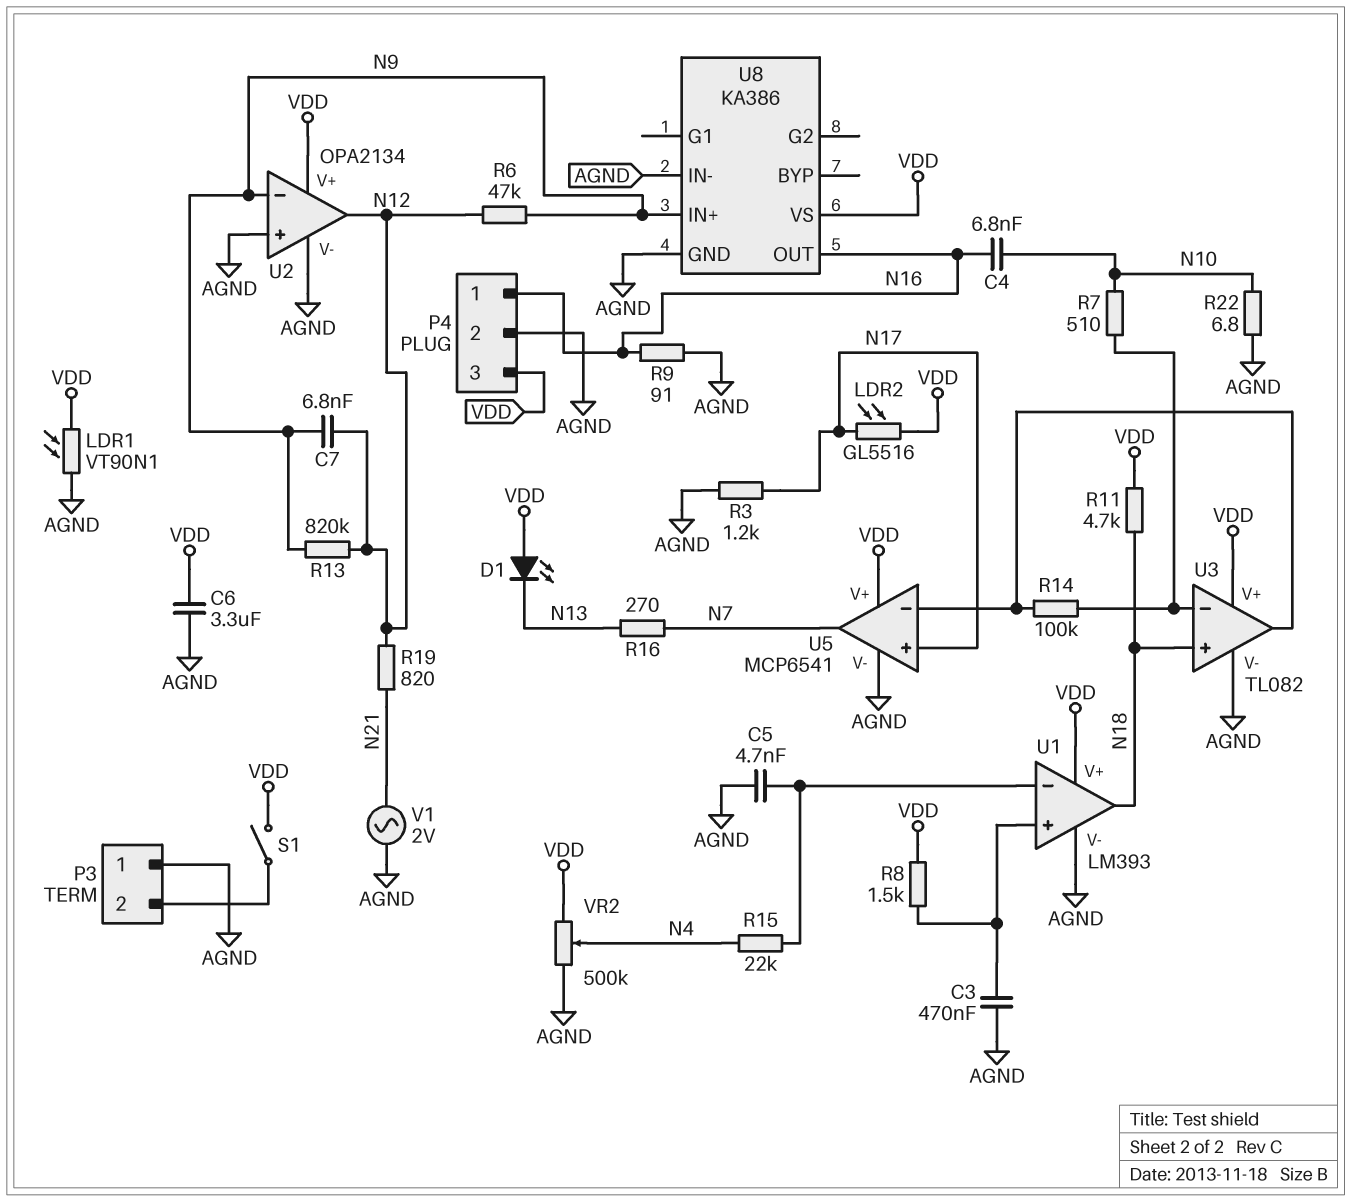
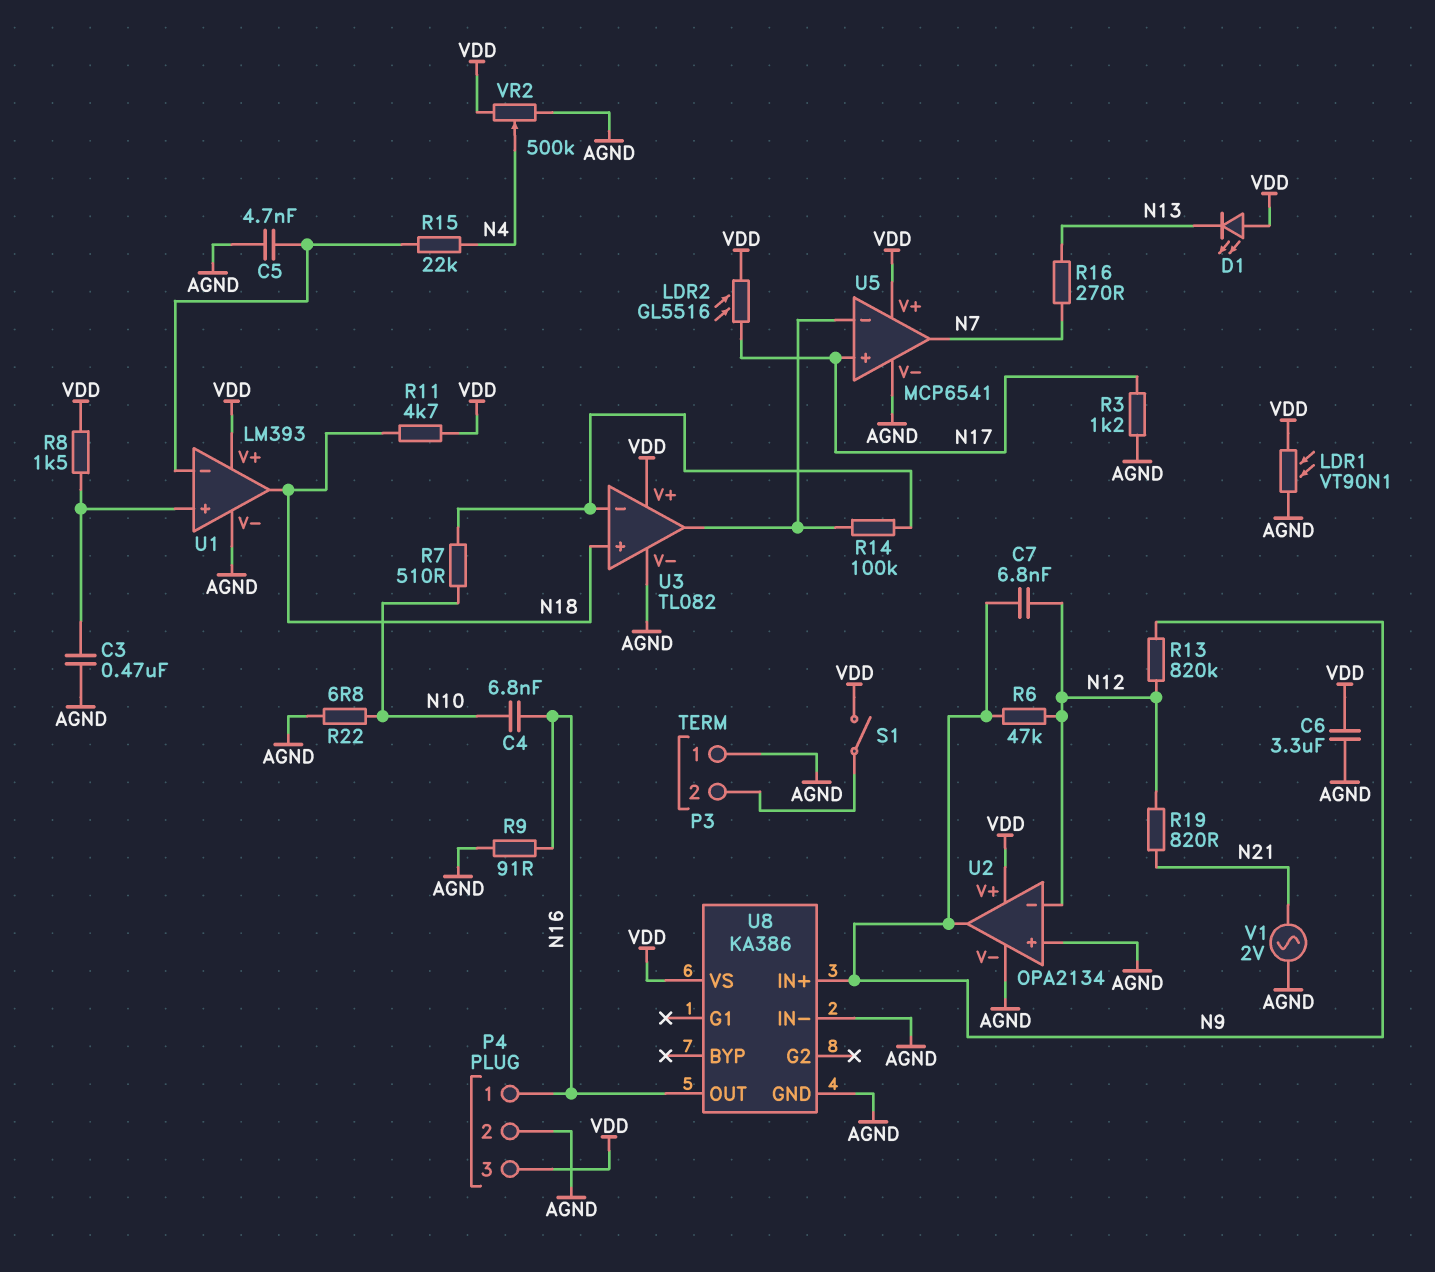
U2 pin in-: N9 -> N12
U2 pin out: N12 -> N9

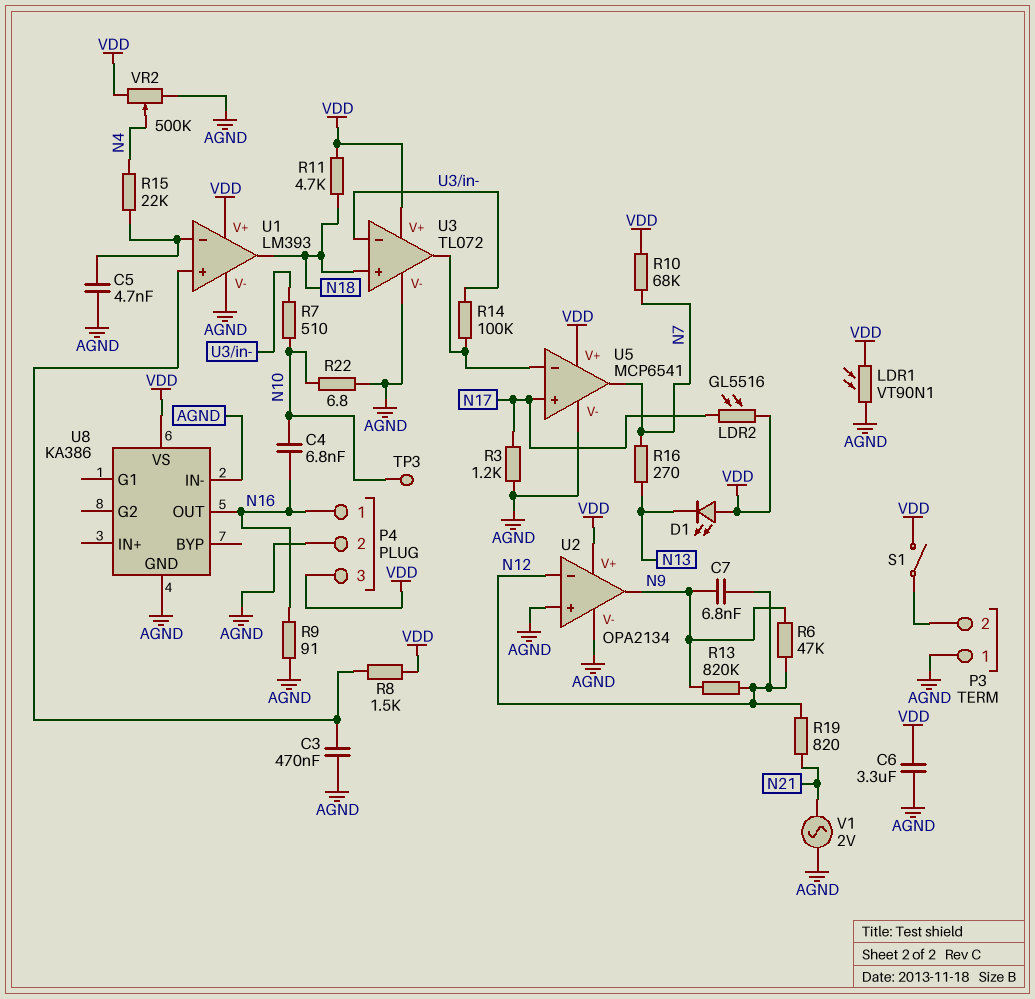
R10: none -> 68k (N7, VDD)
TP3: none -> test point (N10)
U3: TL082 -> TL072
U8 pin IN+: N9 -> none

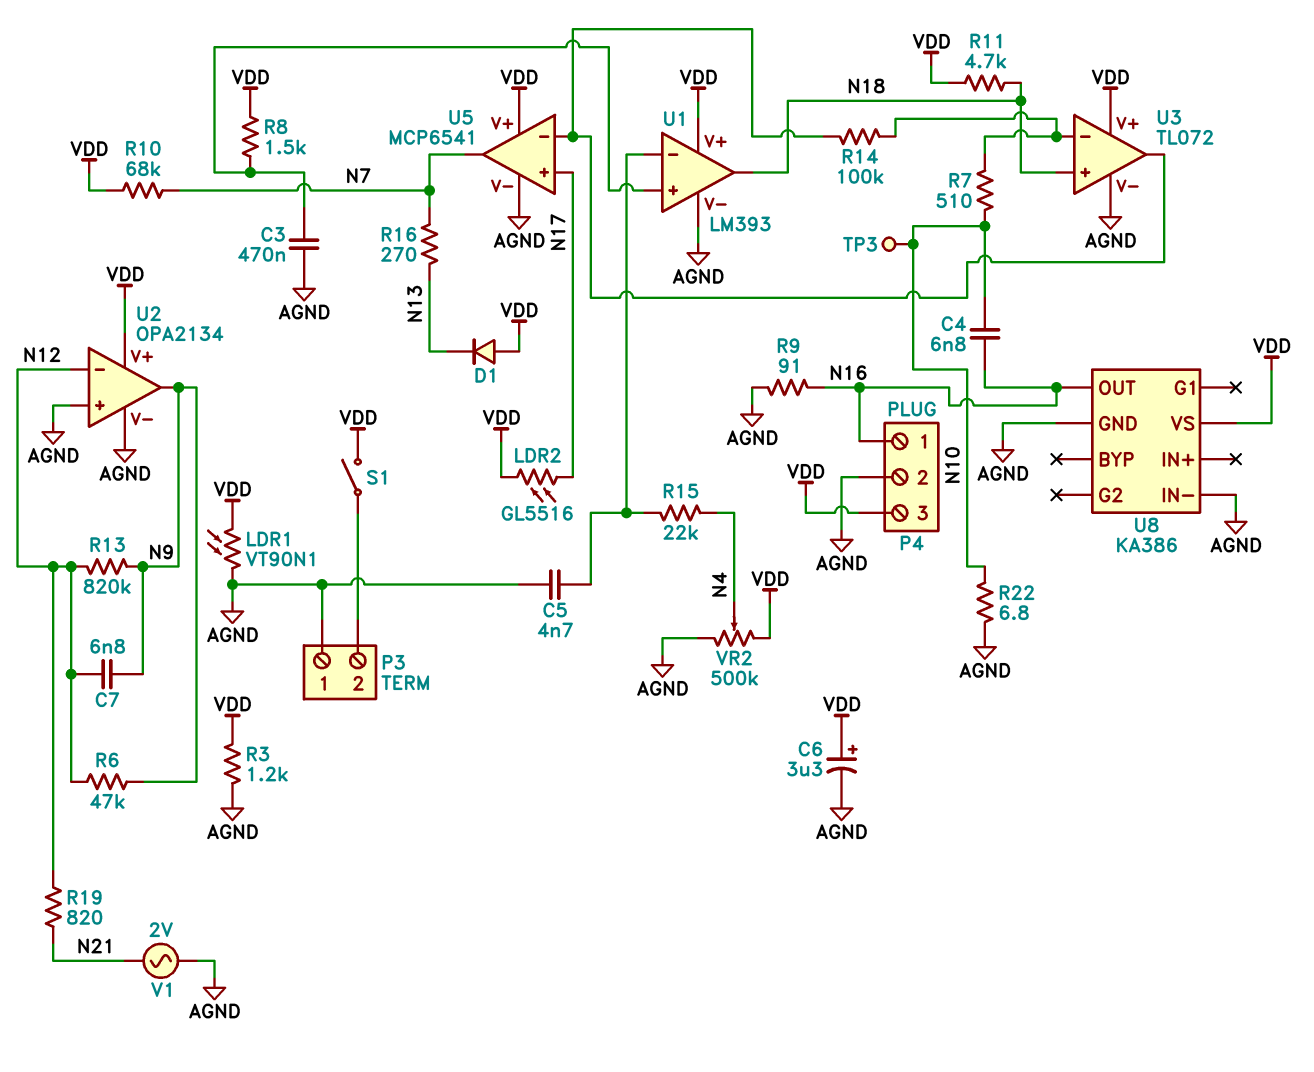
C6: 3.3uF (AGND, VDD) -> 3.3uF (plus VDD, minus AGND)
D1: LED (A VDD, K N13) -> diode (A VDD, K N13)
R3: 1.2k (AGND, N17) -> 1.2k (AGND, VDD)

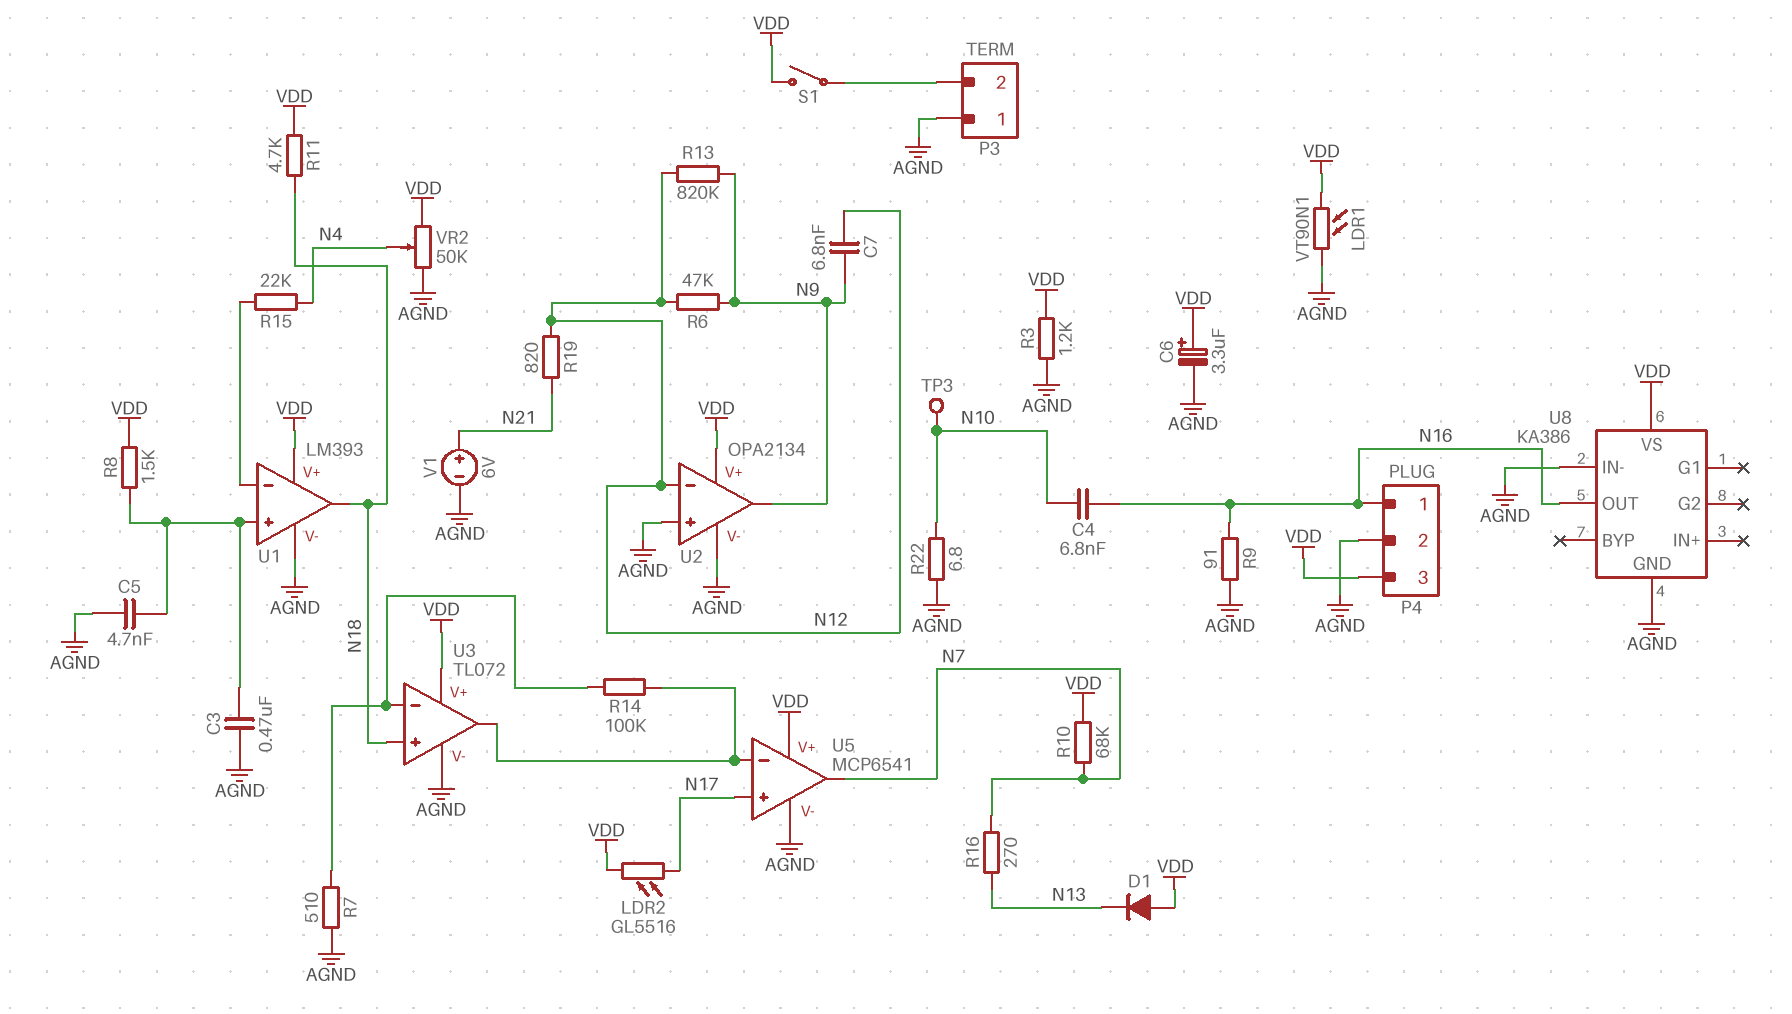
C5: 4.7nF (AGND, U1/in-) -> 4.7nF (AGND, U1/in+)
R7: 510 (N10, U3/in-) -> 510 (AGND, U3/in-)
V1: AC 2V (AGND, N21) -> 6V (plus N21, minus AGND)
VR2: 500k (AGND, VDD, wiper N4) -> 50k (AGND, VDD, wiper N4)

